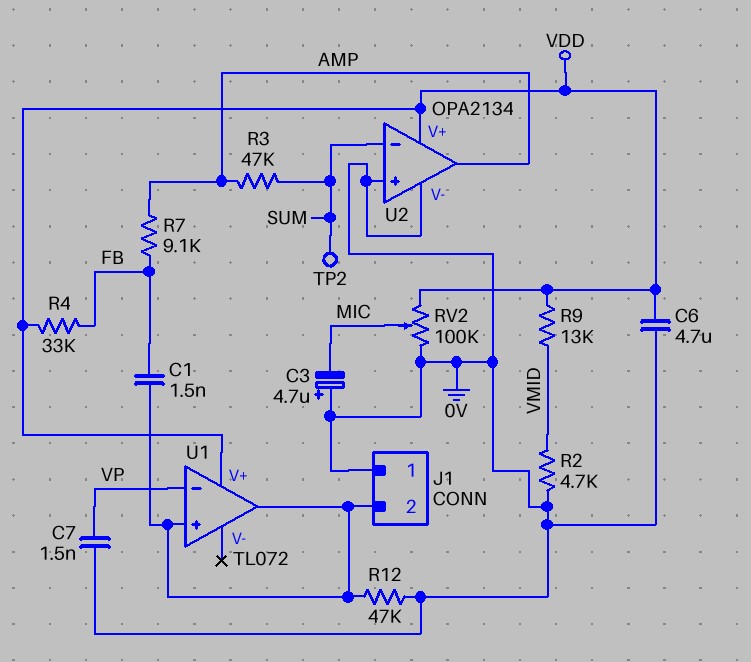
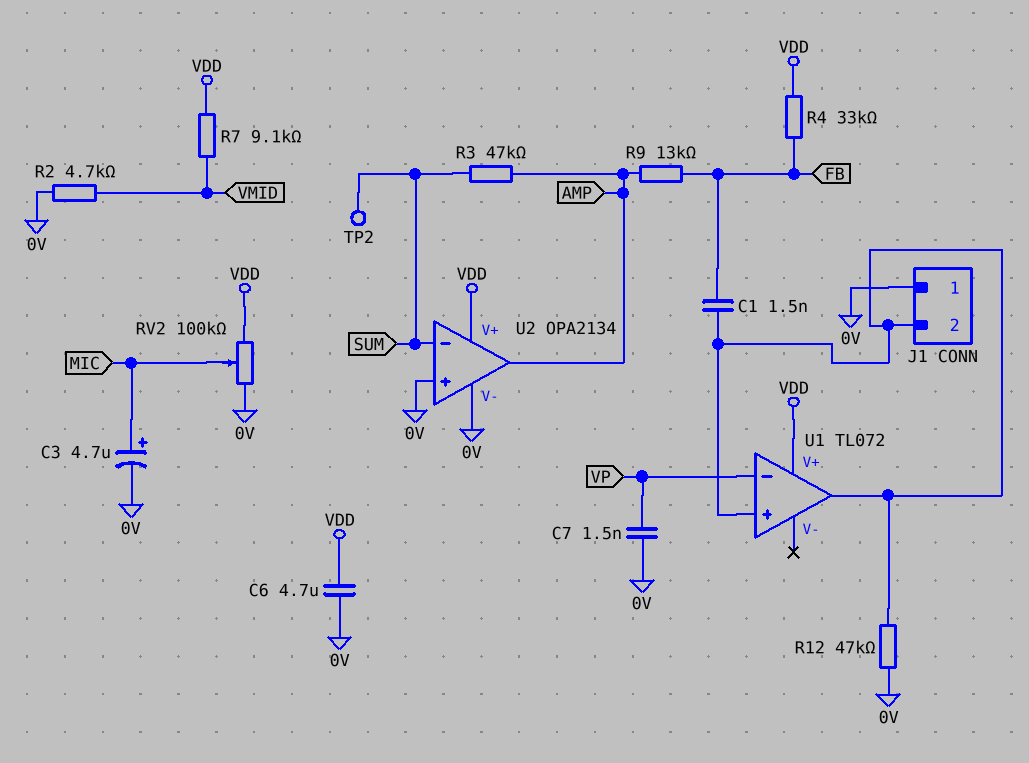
C3: 4.7uF (plus 0V, minus MIC) -> 4.7uF (plus MIC, minus 0V)
R7: 9.1k (AMP, FB) -> 9.1k (VDD, VMID)
R9: 13k (VDD, VMID) -> 13k (AMP, FB)

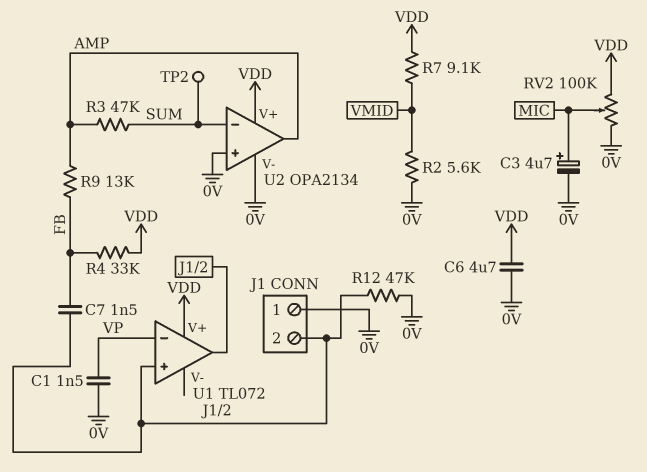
C1: 1.5nF (FB, J1/2) -> 1.5nF (0V, VP)
C7: 1.5nF (0V, VP) -> 1.5nF (FB, J1/2)
R2: 4.7k (0V, VMID) -> 5.6k (0V, VMID)

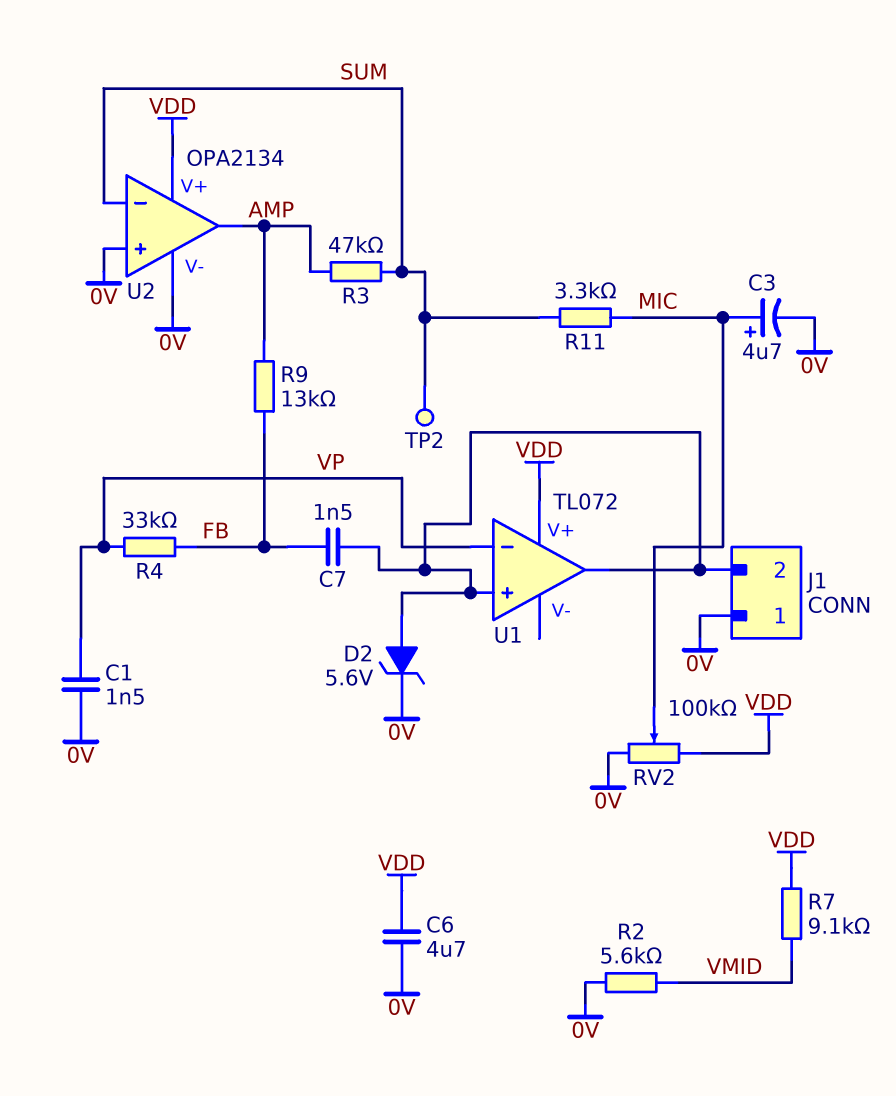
D2: none -> zener 5.6V (A J1/2, K 0V)
R4: 33k (FB, VDD) -> 33k (FB, VP)
R11: none -> 3.3k (MIC, SUM)
R12: 47k (0V, J1/2) -> none

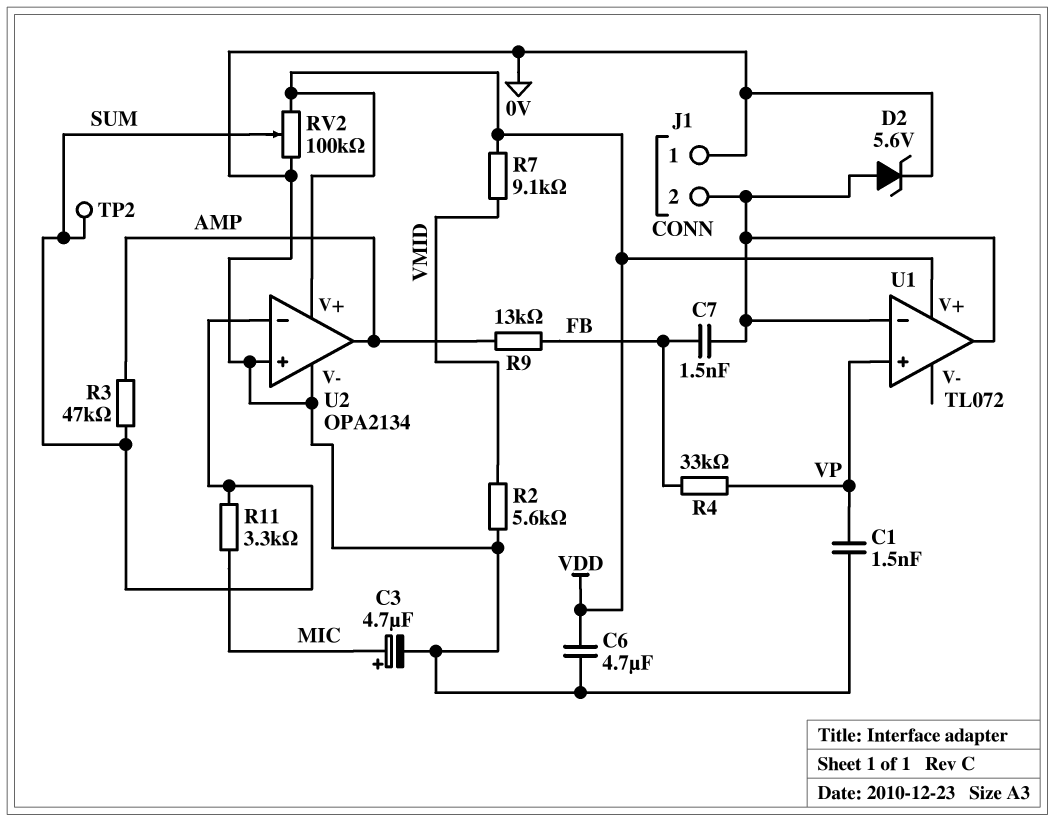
RV2: 100k (0V, VDD, wiper MIC) -> 100k (0V, VDD, wiper SUM)
U1 pin in+: J1/2 -> VP
U1 pin in-: VP -> J1/2

